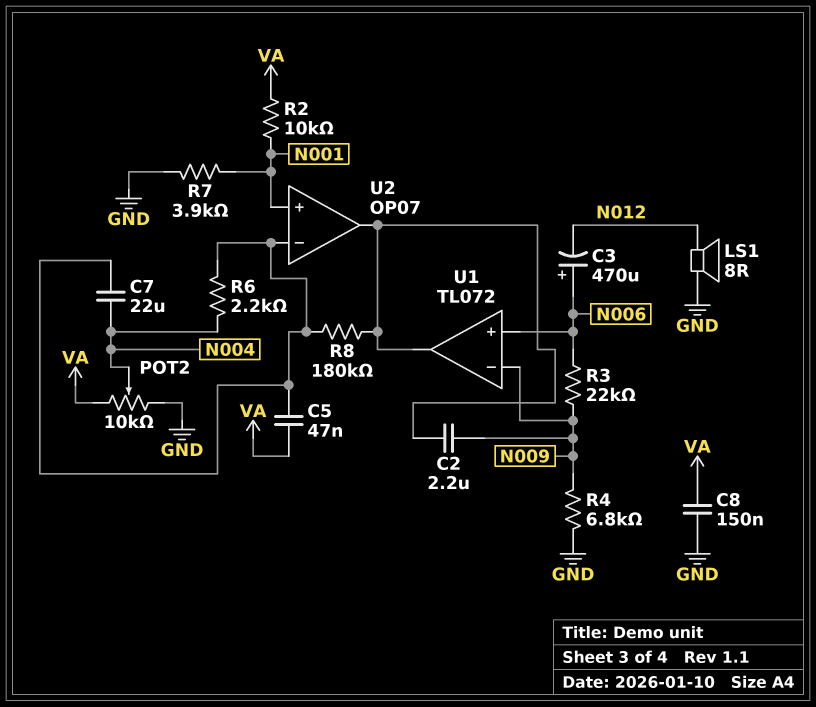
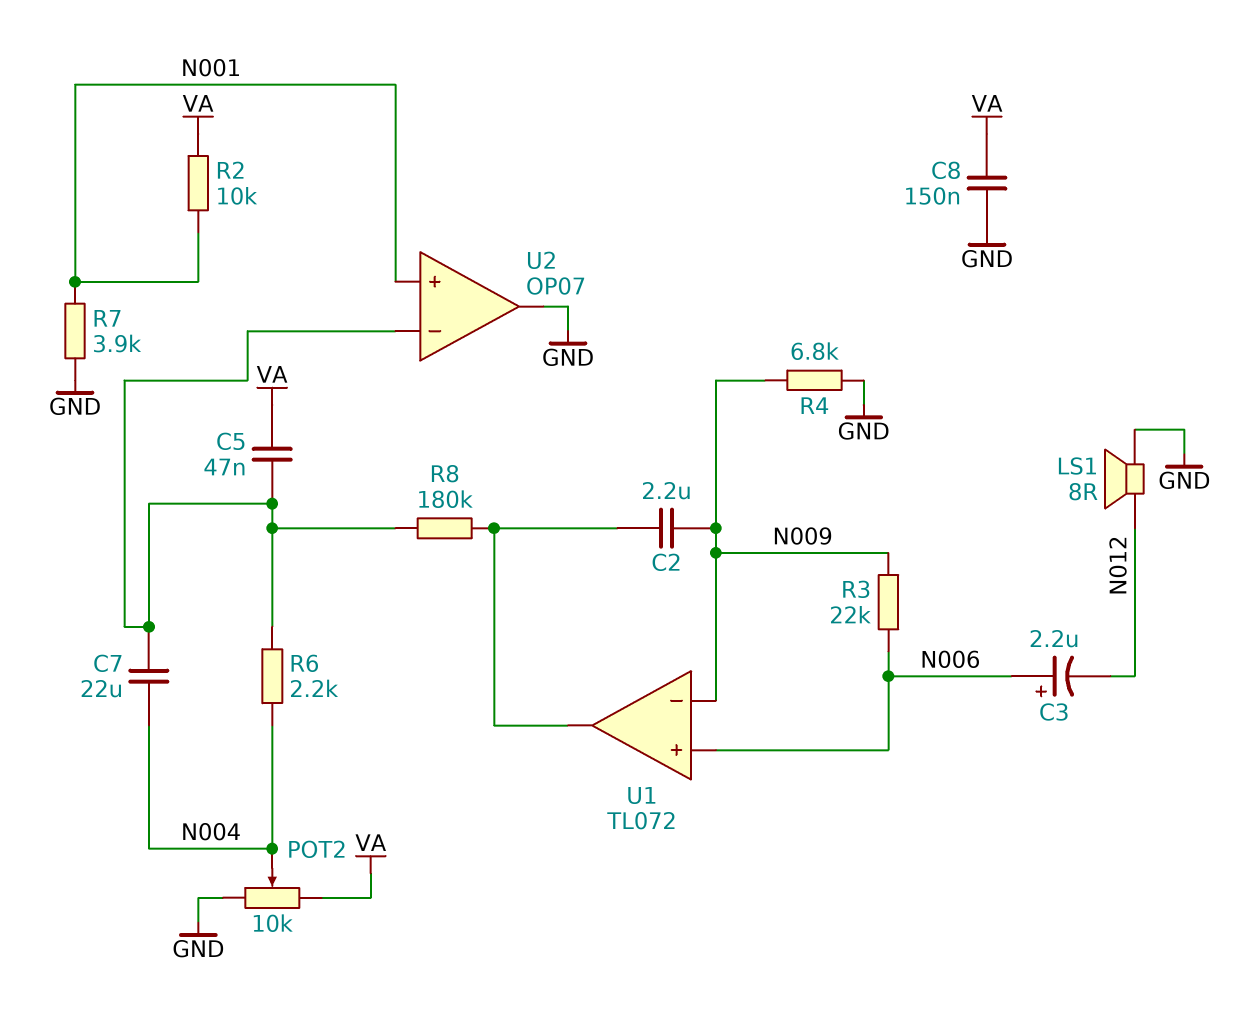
C3: 470uF (plus N006, minus N012) -> 2.2uF (plus N006, minus N012)
U2 pin out: U1/out -> GND

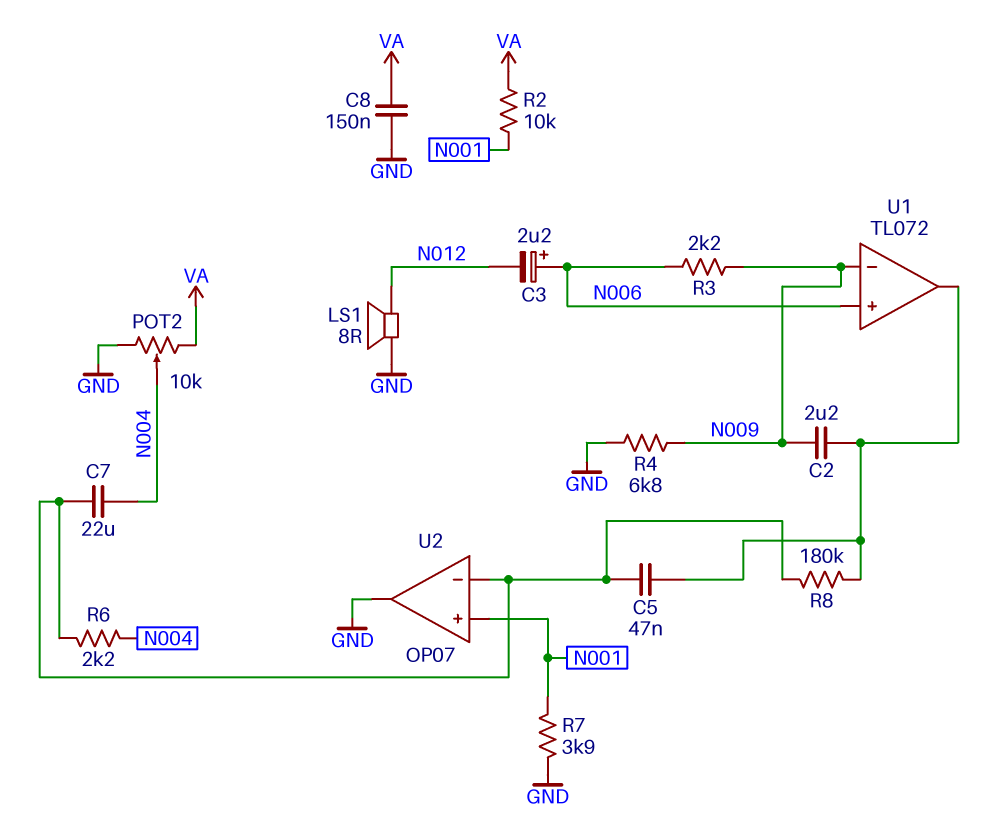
C5: 47nF (U2/in-, VA) -> 47nF (U1/out, U2/in-)
R3: 22k (N006, N009) -> 2.2k (N006, N009)

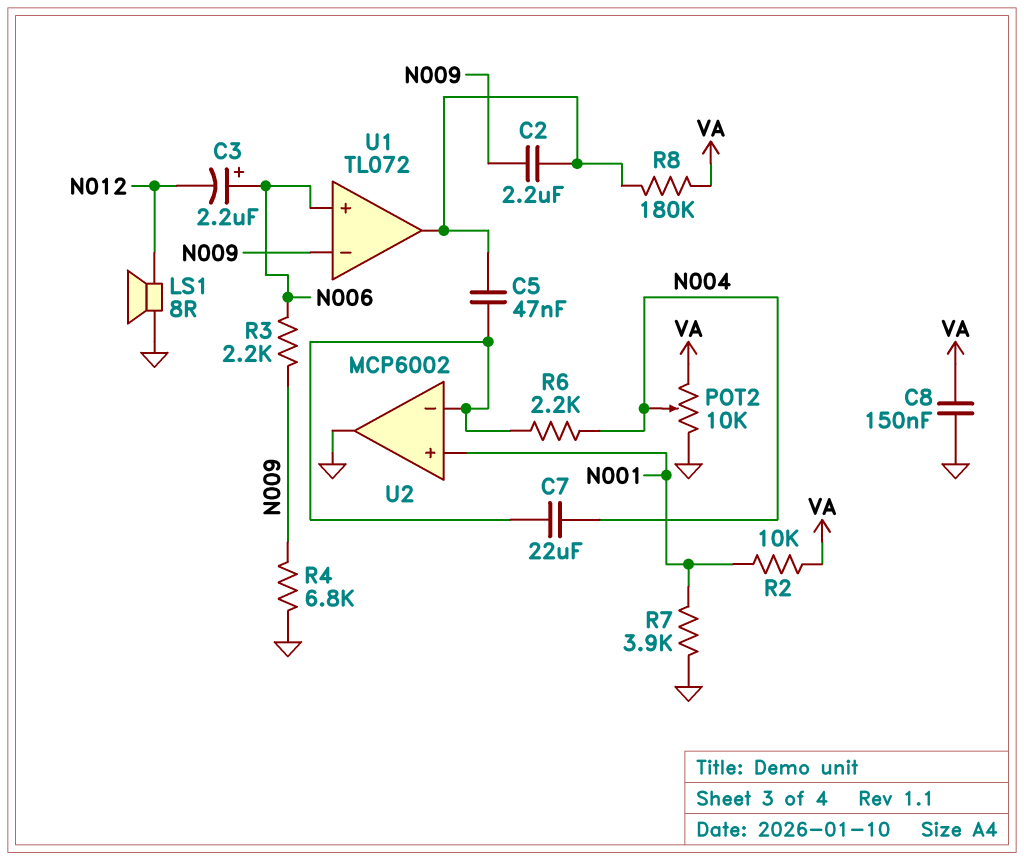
R8: 180k (U1/out, U2/in-) -> 180k (U1/out, VA)
U2: OP07 -> MCP6002

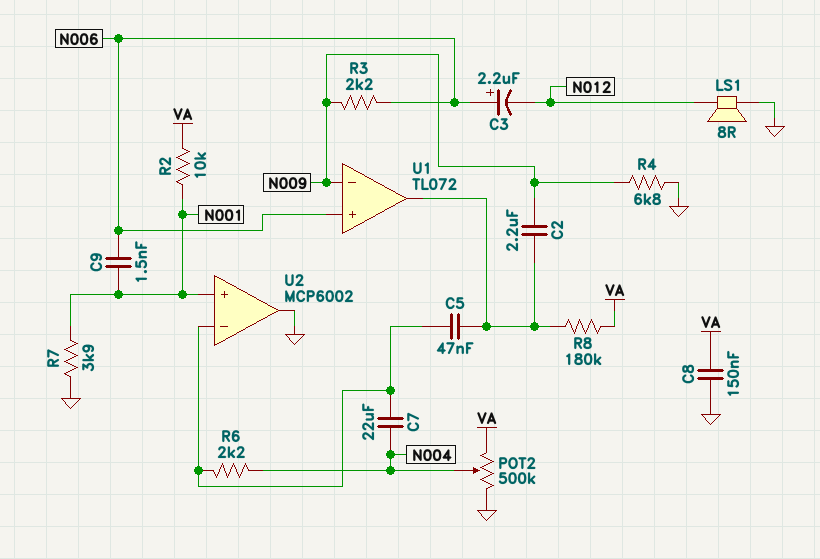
C9: none -> 1.5nF (N001, N006)
POT2: 10k (GND, VA, wiper N004) -> 500k (GND, VA, wiper N004)

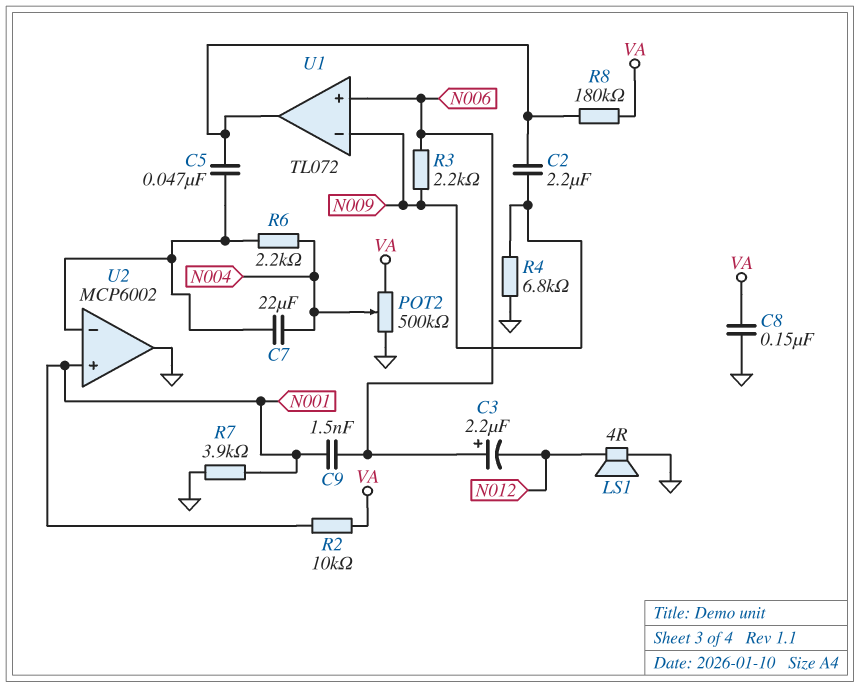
LS1: speaker 8R (GND, N012) -> speaker 4R (GND, N012)

